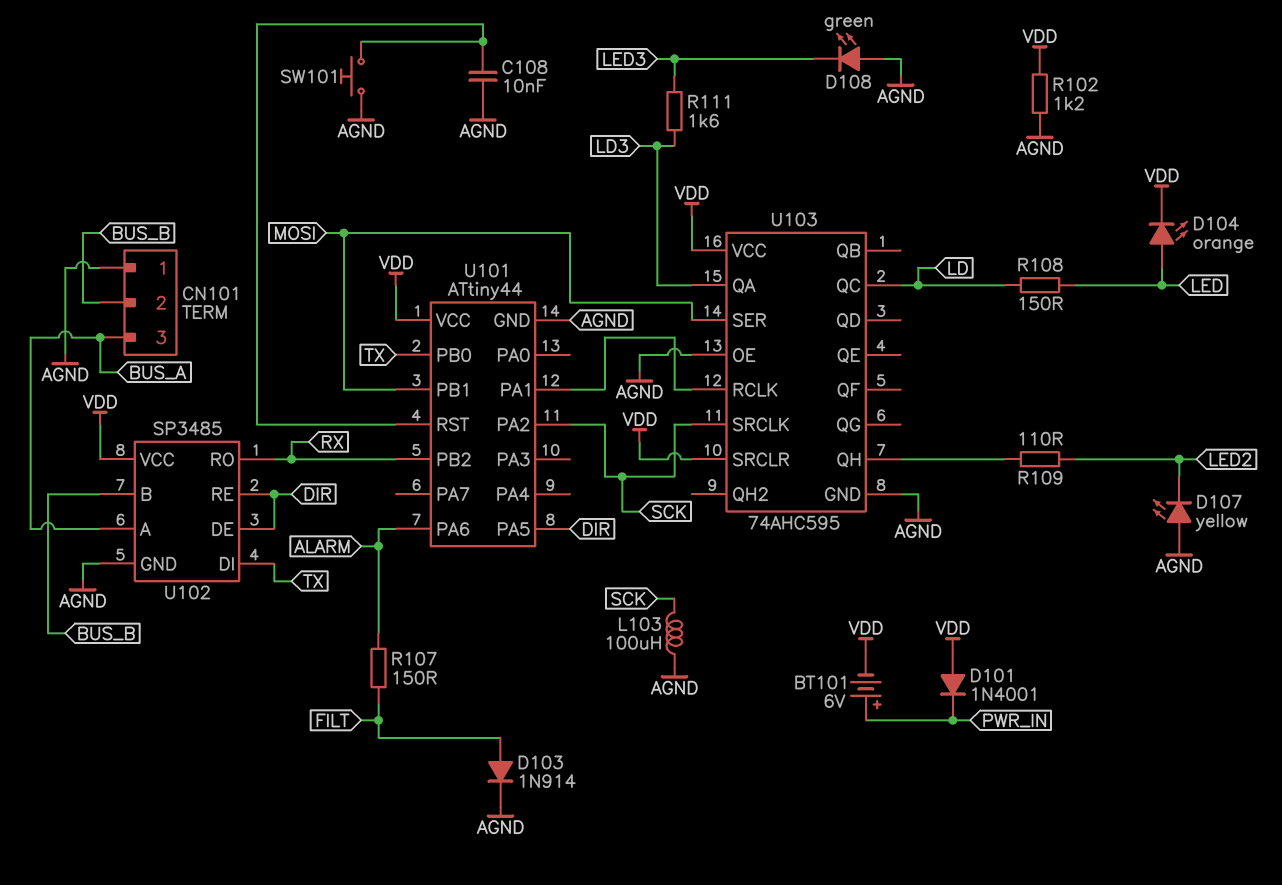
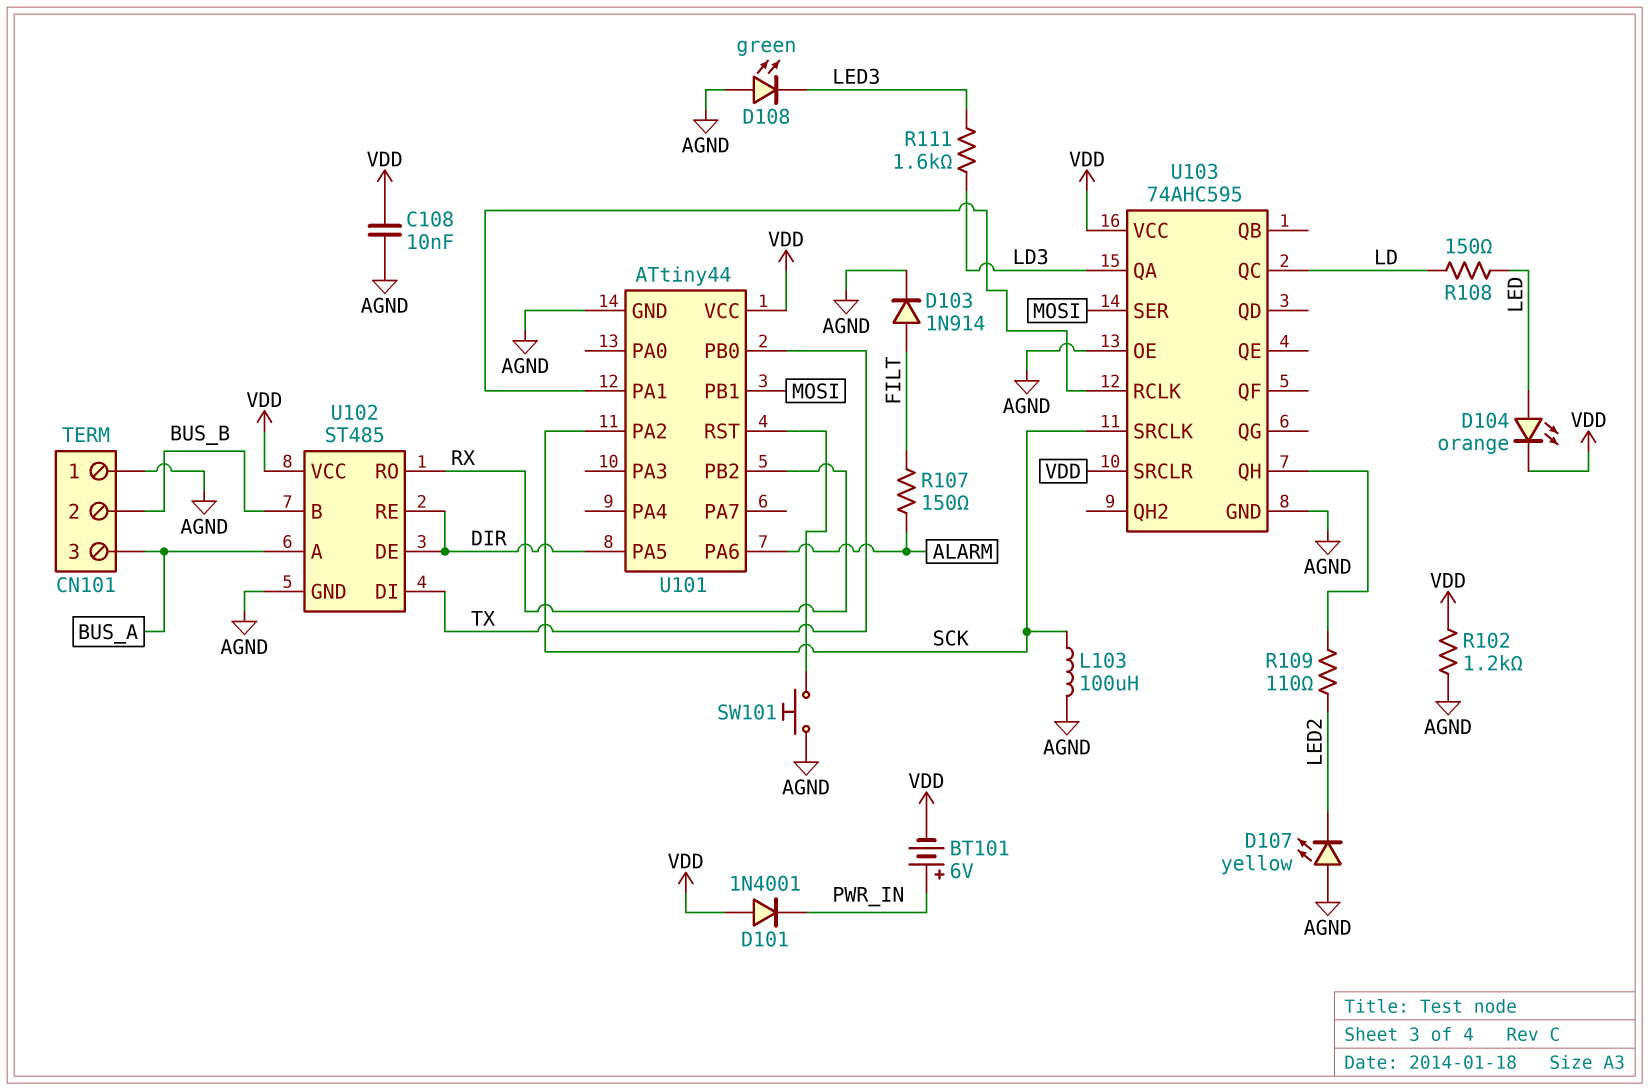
C108: 10nF (AGND, U101/RST) -> 10nF (AGND, VDD)
U102: SP3485 -> ST485

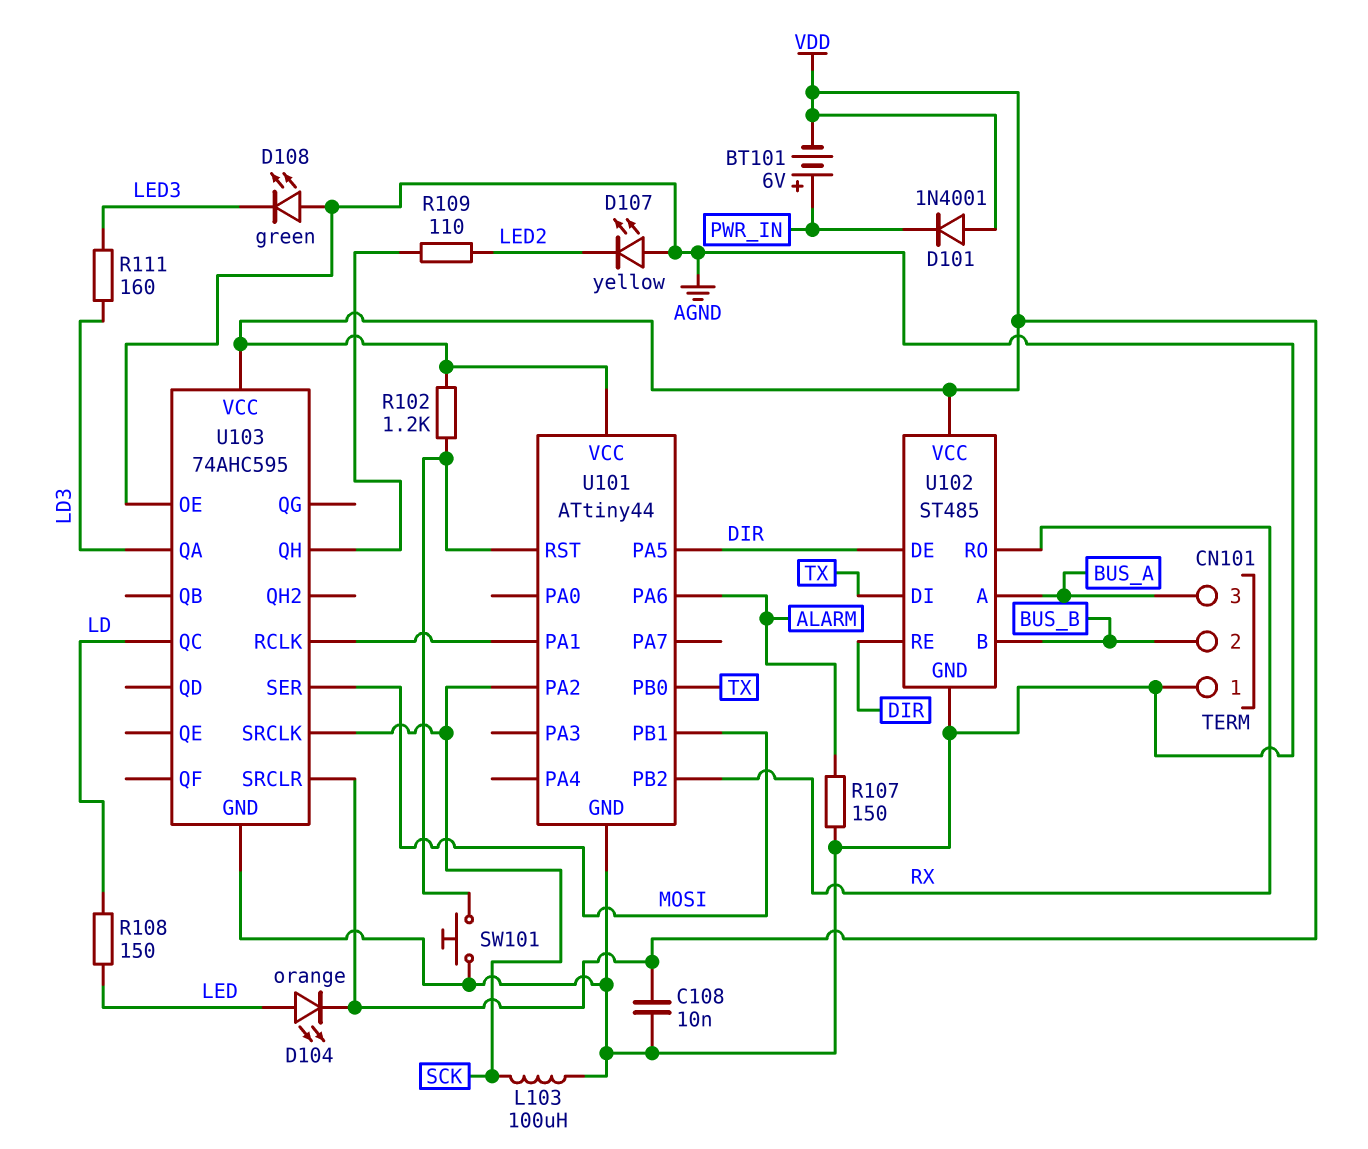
D103: diode 1N914 (A FILT, K AGND) -> none
R102: 1.2k (AGND, VDD) -> 1.2k (U101/RST, VDD)
R107: 150 (ALARM, FILT) -> 150 (AGND, ALARM)
R111: 1.6k (LD3, LED3) -> 160 (LD3, LED3)

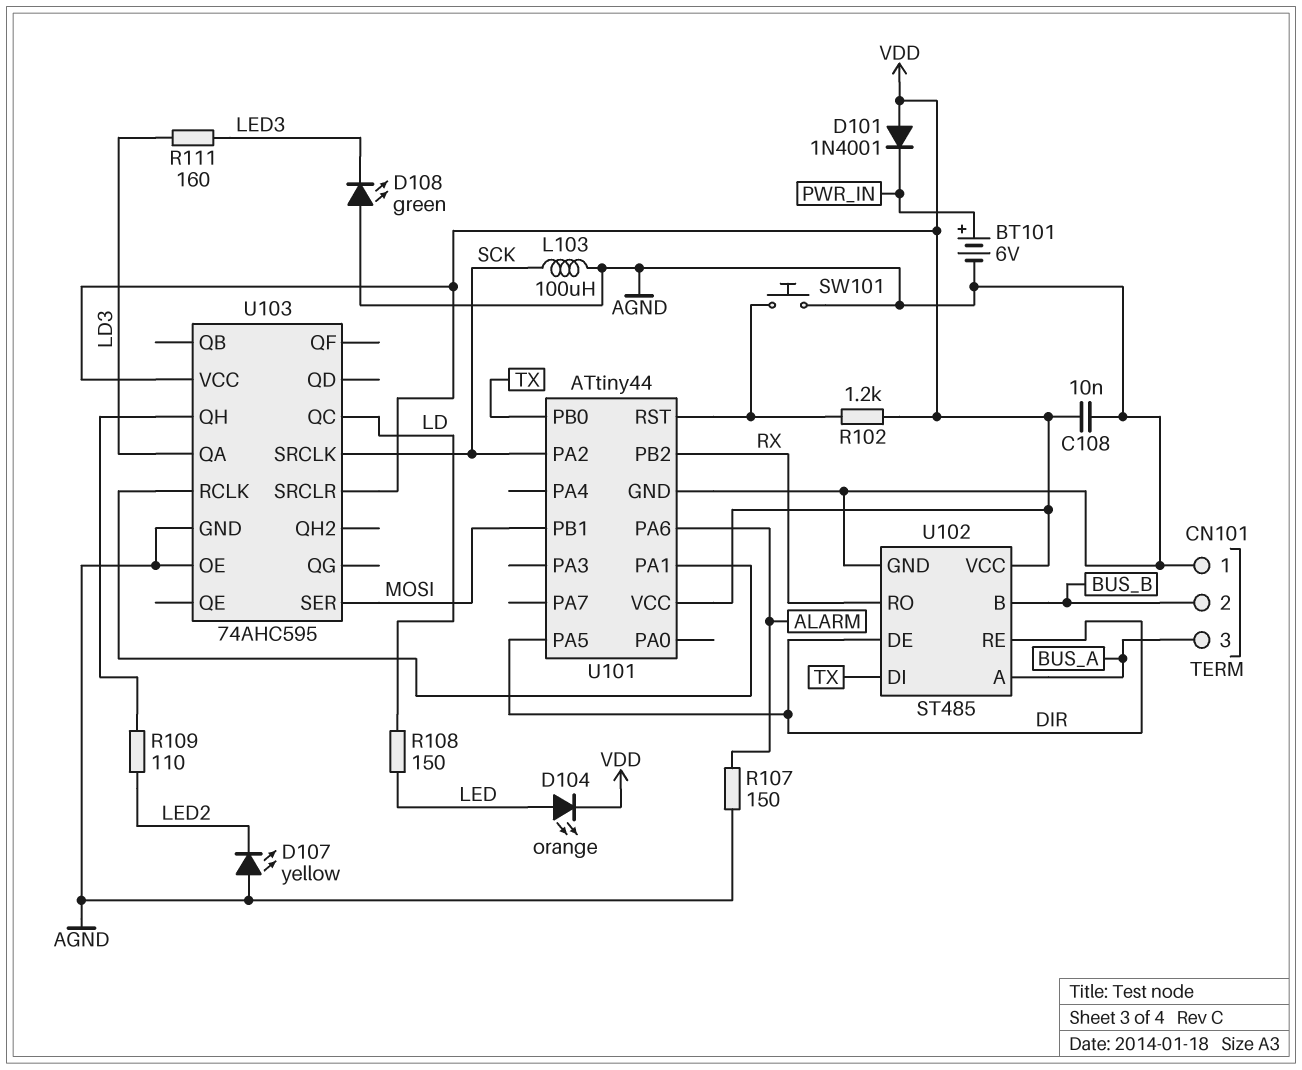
BT101: 6V (plus PWR_IN, minus VDD) -> 6V (plus PWR_IN, minus AGND)

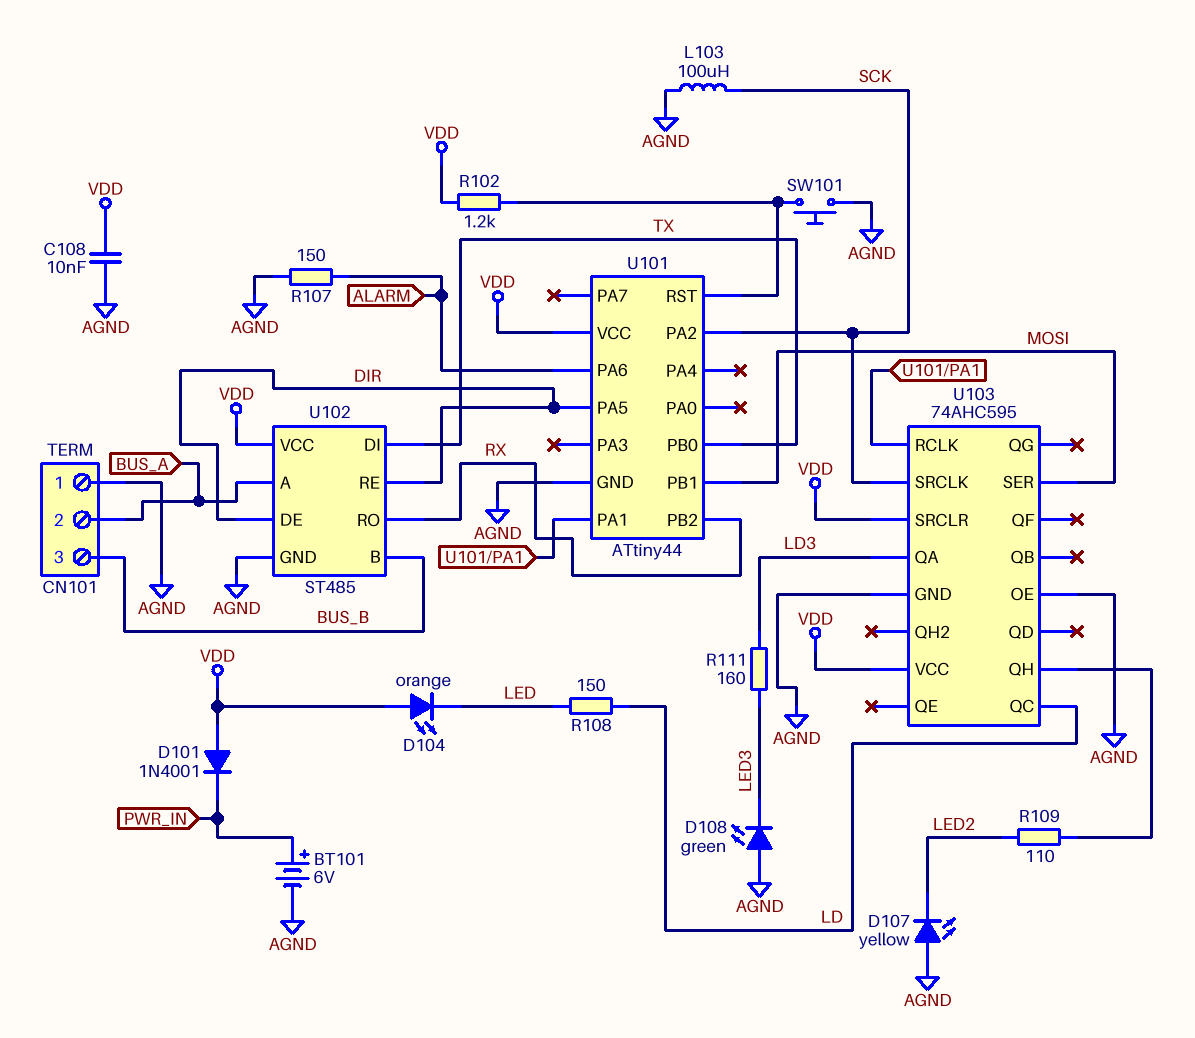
CN101 pin 2: BUS_B -> BUS_A
CN101 pin 3: BUS_A -> BUS_B
D104: LED orange (A LED, K VDD) -> LED orange (A VDD, K LED)

